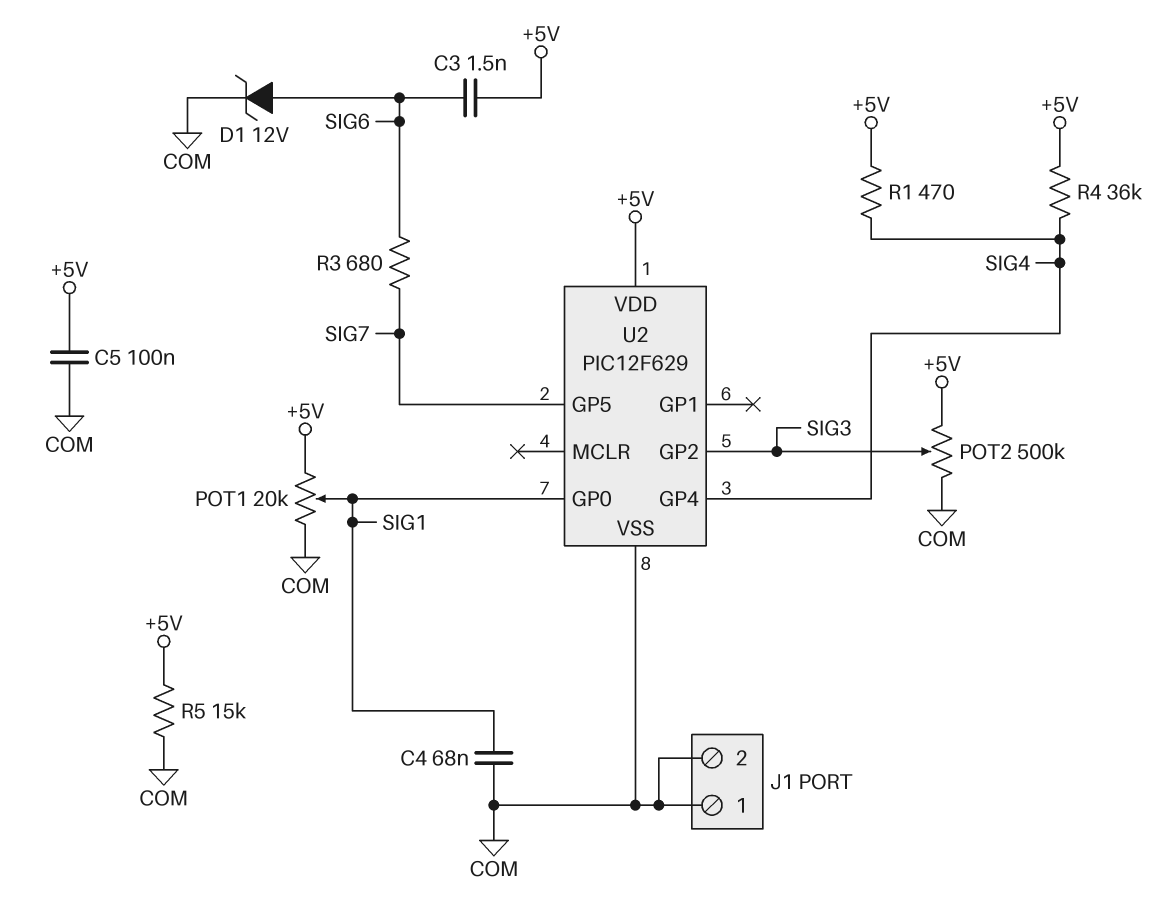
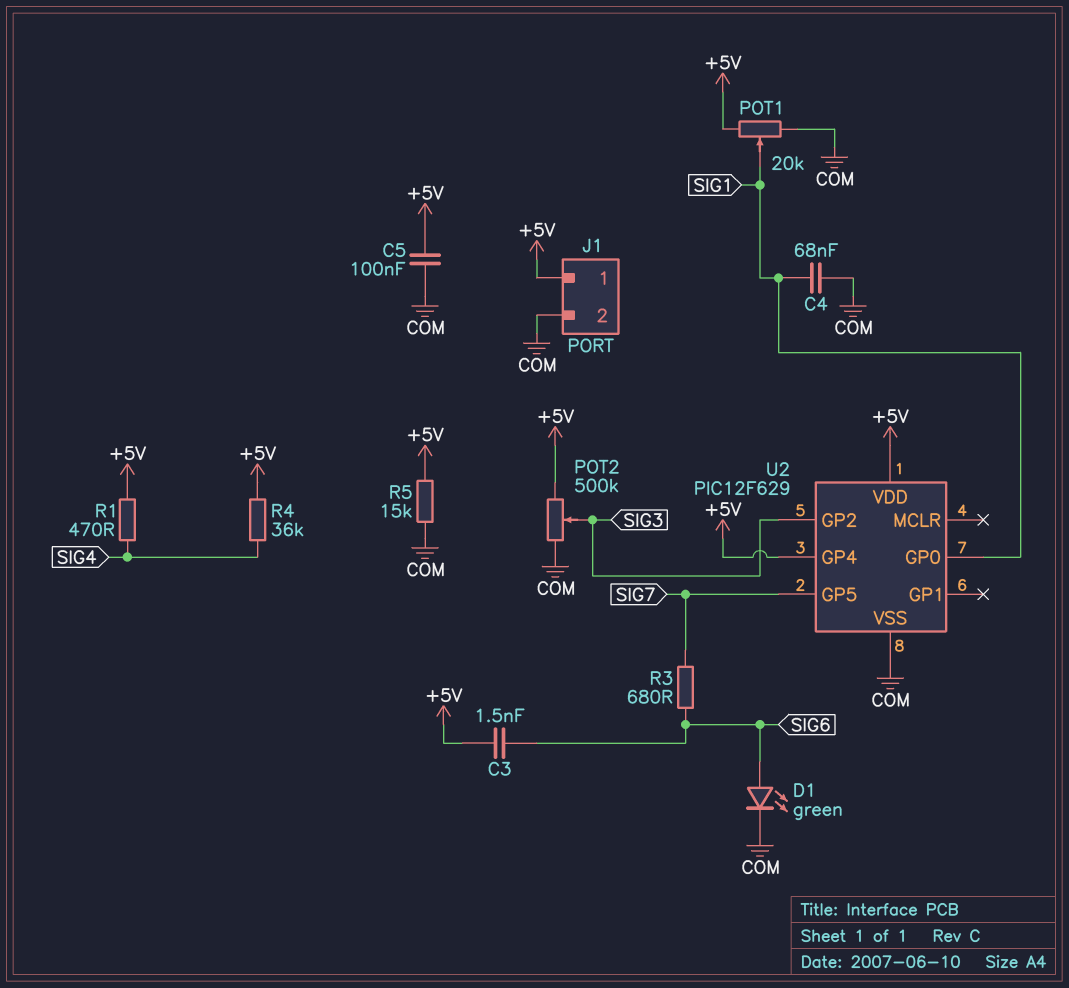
D1: zener 12V (A SIG6, K COM) -> LED green (A SIG6, K COM)
J1 pin 1: COM -> +5V
U2 pin GP4: SIG4 -> +5V

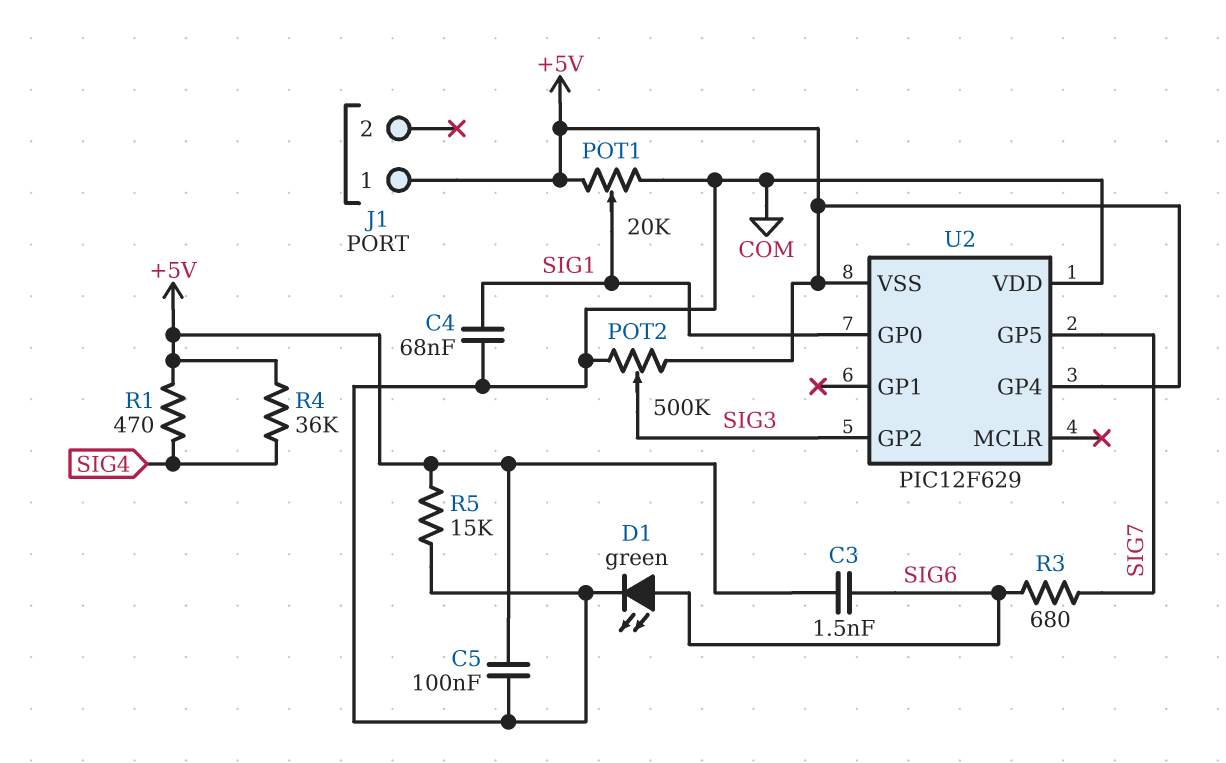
J1 pin 2: COM -> none
U2 pin VDD: +5V -> COM
U2 pin VSS: COM -> +5V

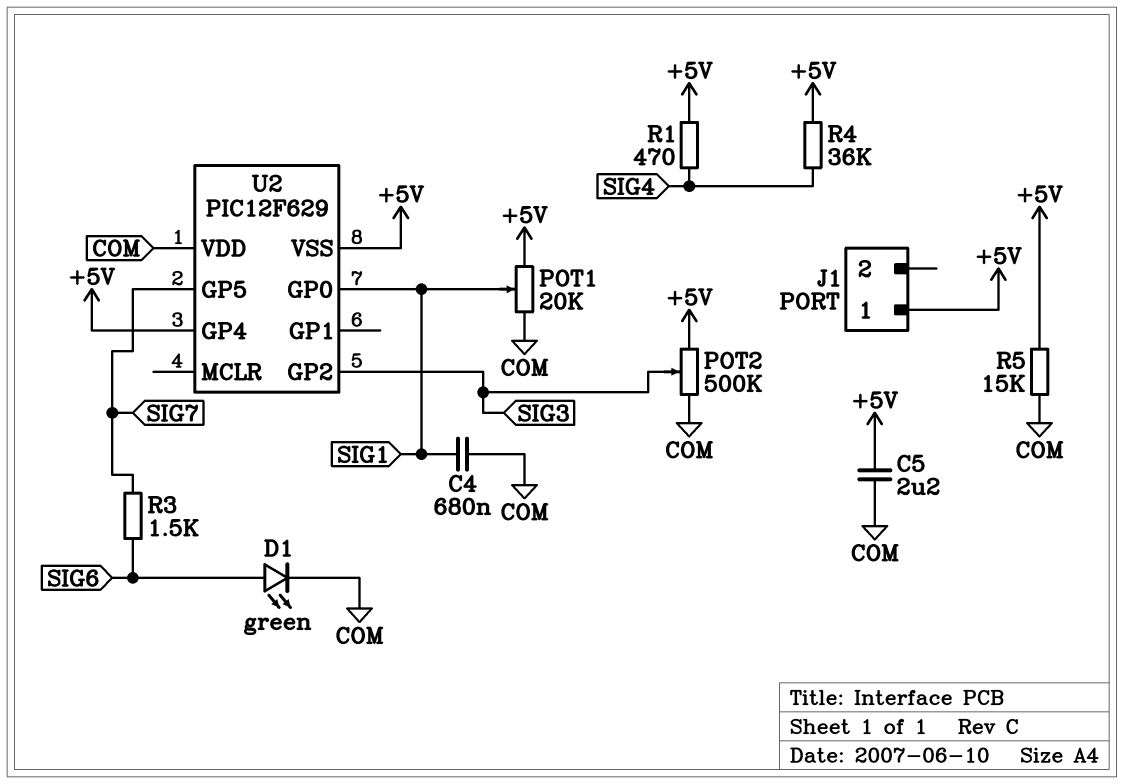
C3: 1.5nF (+5V, SIG6) -> none
C4: 68nF (COM, SIG1) -> 680nF (COM, SIG1)
C5: 100nF (+5V, COM) -> 2.2uF (+5V, COM)
R3: 680 (SIG6, SIG7) -> 1.5k (SIG6, SIG7)

